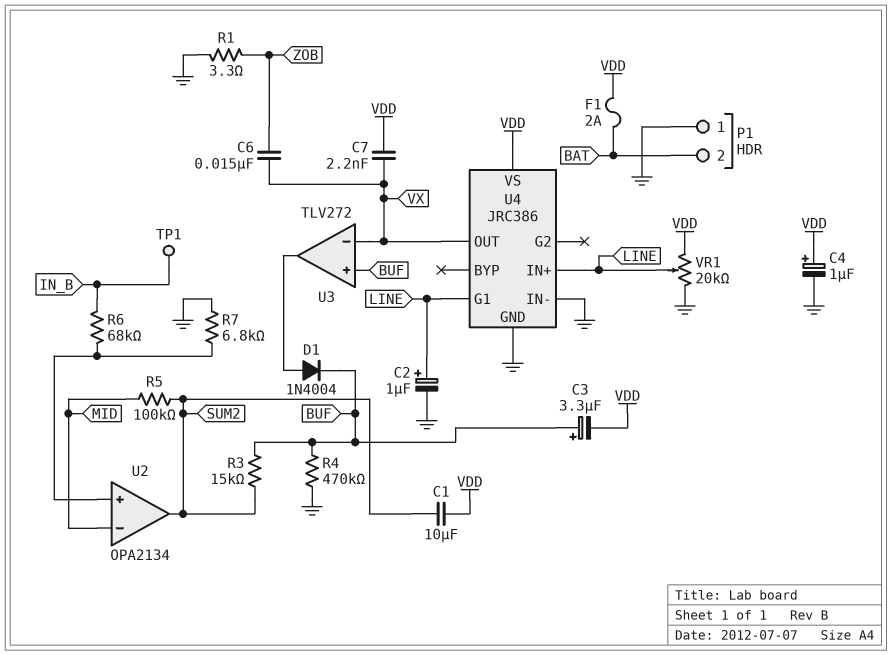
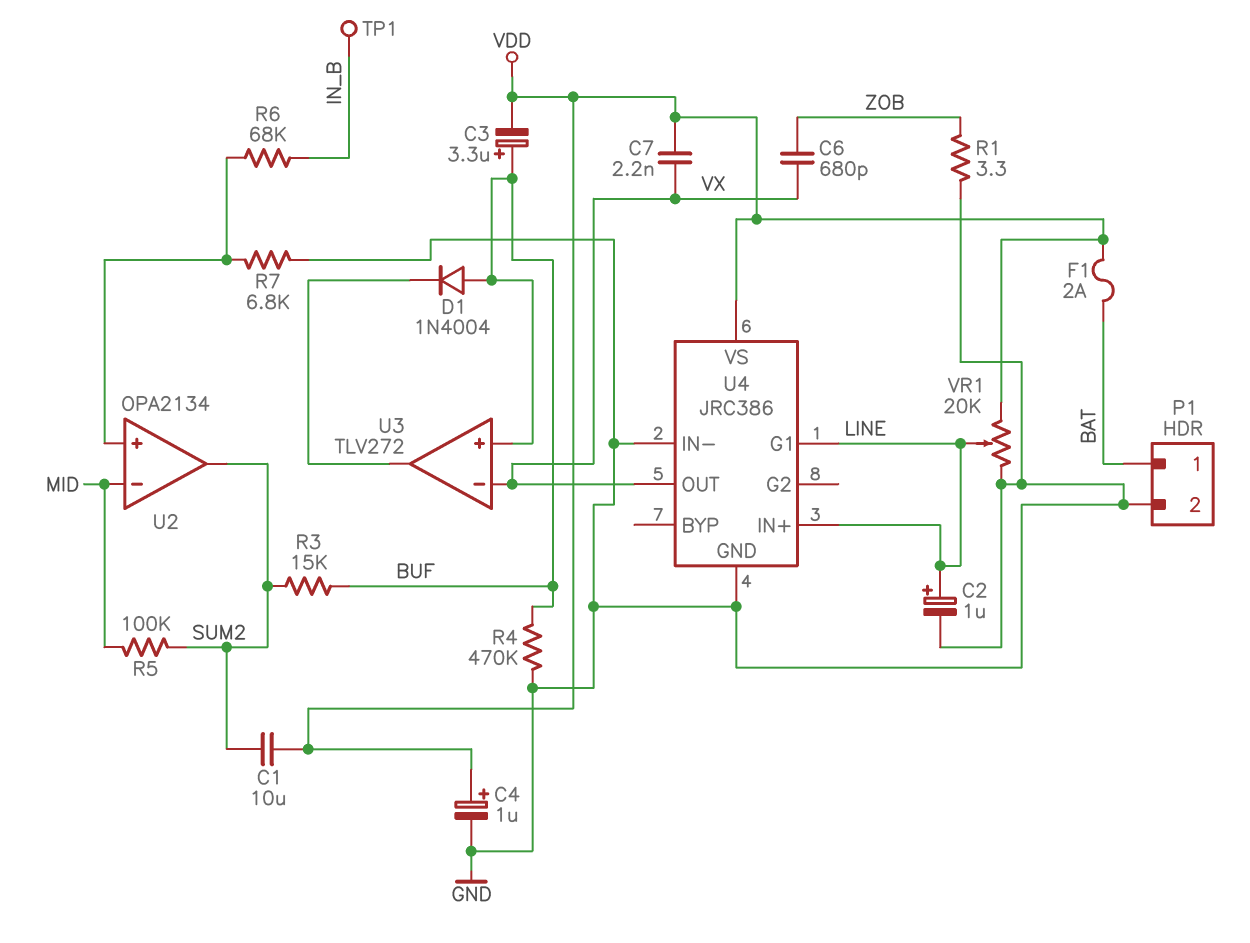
C6: 15nF (VX, ZOB) -> 680pF (VX, ZOB)
D1: diode 1N4004 (A U3/out, K BUF) -> diode 1N4004 (A BUF, K U3/out)
P1 pin 1: GND -> BAT
P1 pin 2: BAT -> GND

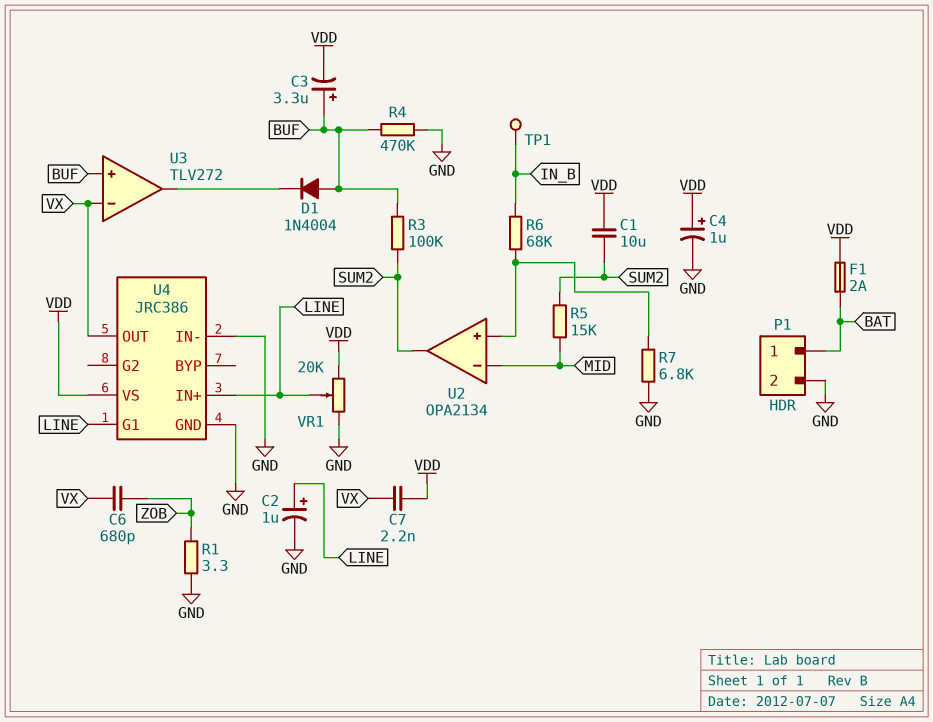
R3: 15k (BUF, SUM2) -> 100k (BUF, SUM2)
R5: 100k (MID, SUM2) -> 15k (MID, SUM2)

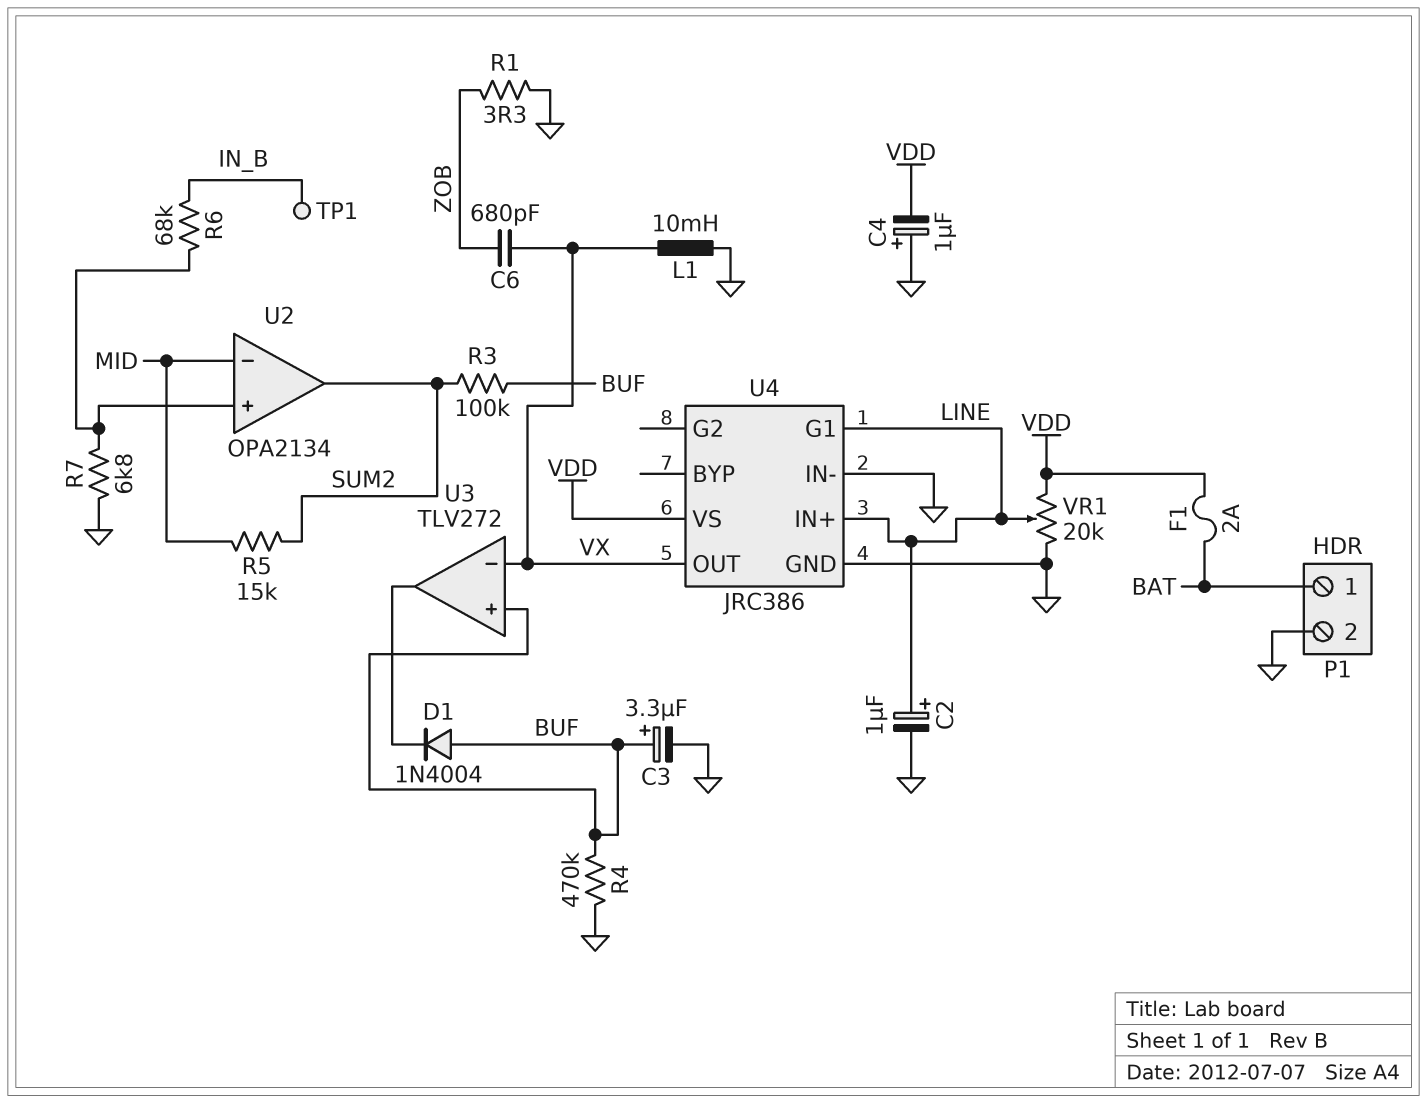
C1: 10uF (SUM2, VDD) -> none
C3: 3.3uF (plus BUF, minus VDD) -> 3.3uF (plus BUF, minus GND)
C4: 1uF (plus VDD, minus GND) -> 1uF (plus GND, minus VDD)
C7: 2.2nF (VDD, VX) -> none
L1: none -> 10mH (GND, VX)

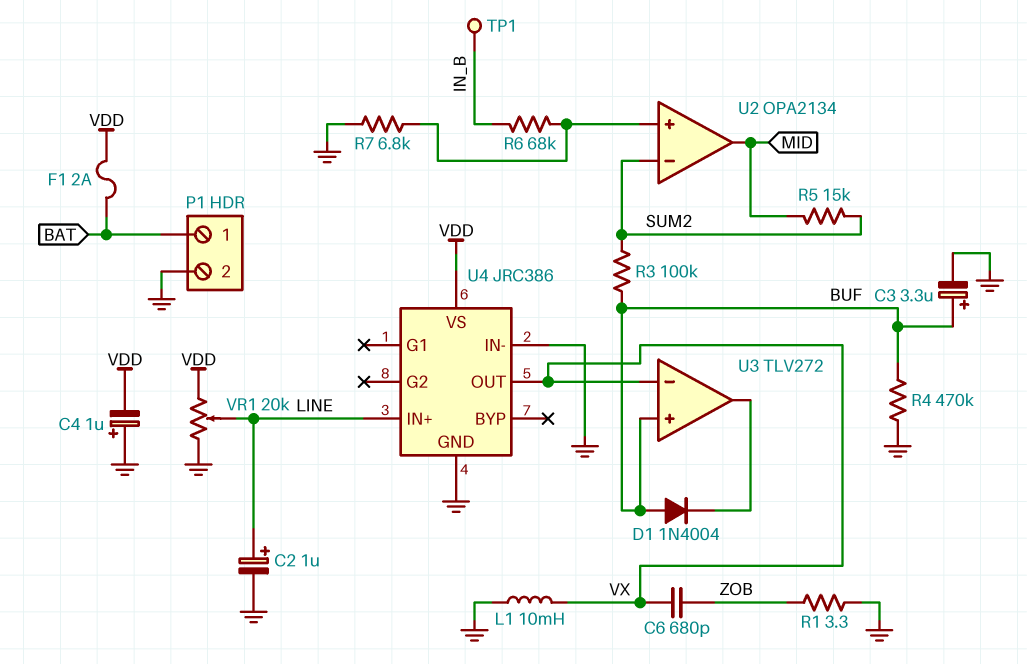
U2 pin in-: MID -> SUM2
U2 pin out: SUM2 -> MID
U4 pin G1: LINE -> none

